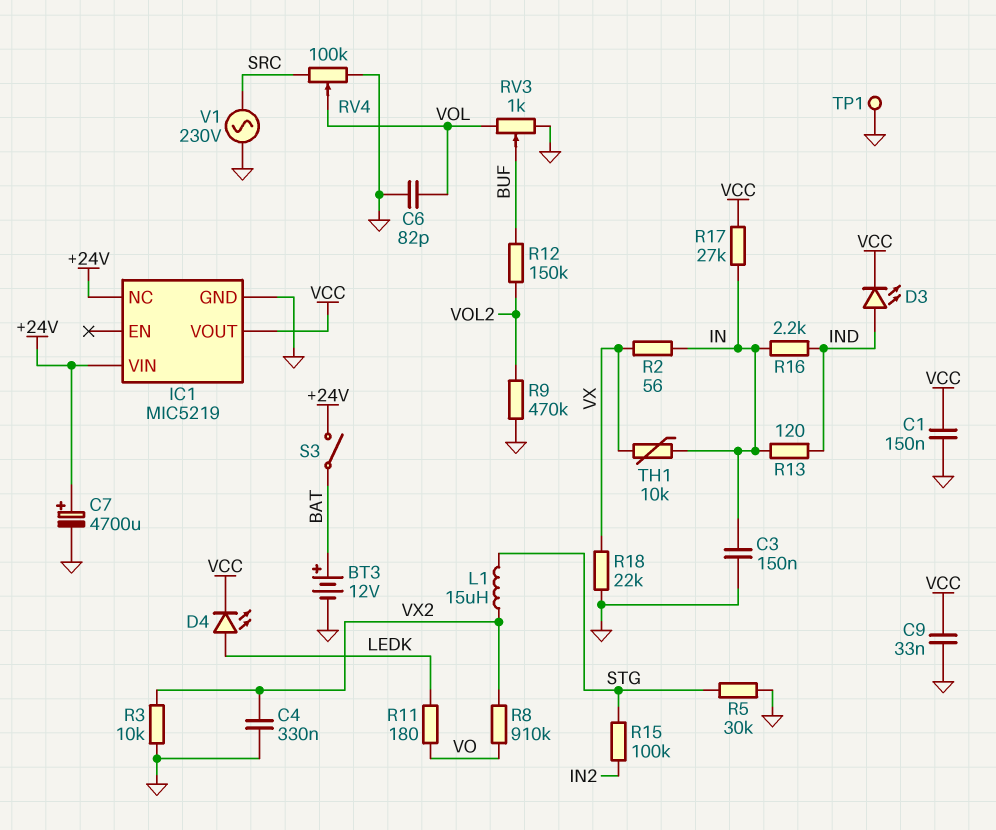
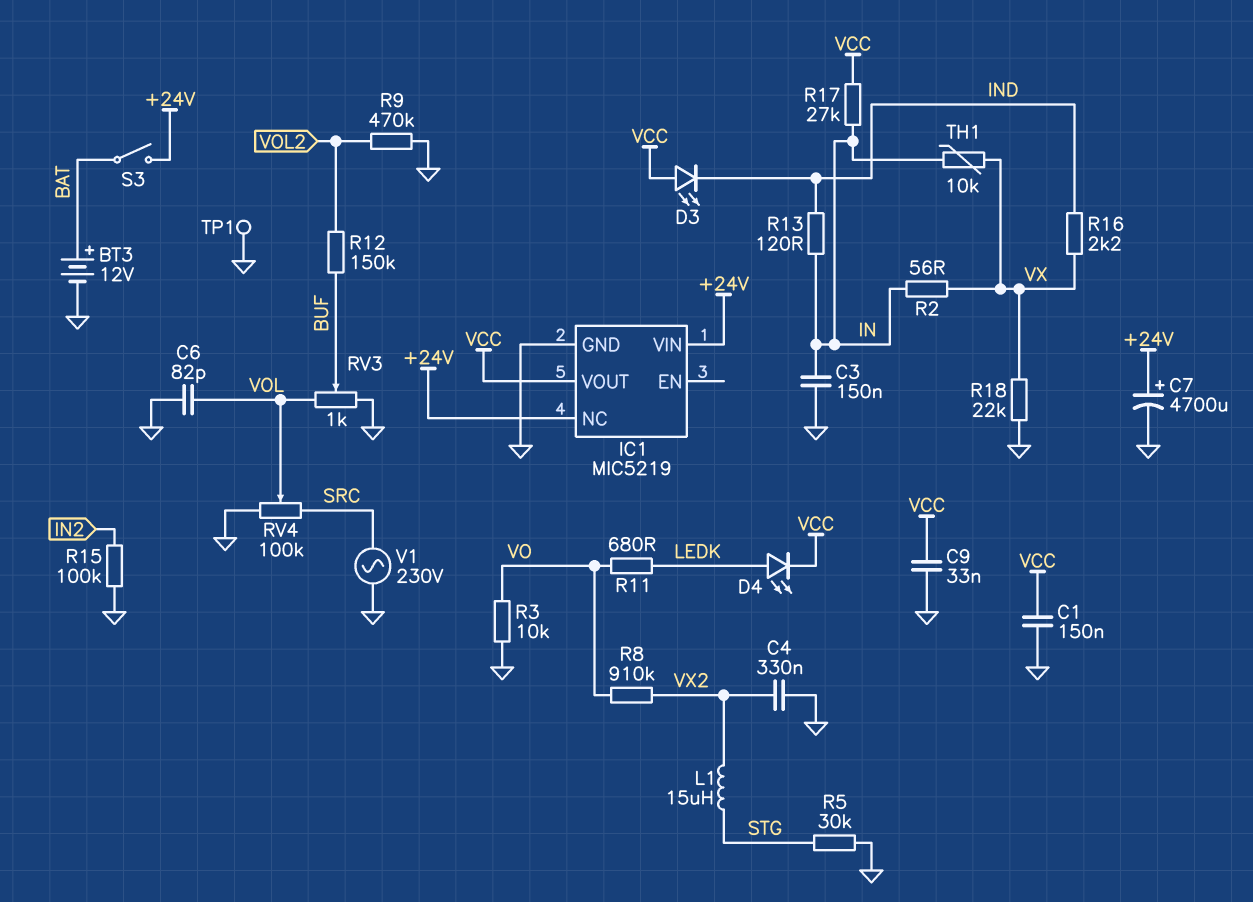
D3: LED (A IND, K VCC) -> LED (A VCC, K IND)
R3: 10k (GND, VX2) -> 10k (GND, VO)
R11: 180 (LEDK, VO) -> 680 (LEDK, VO)
R15: 100k (IN2, STG) -> 100k (GND, IN2)
R16: 2.2k (IN, IND) -> 2.2k (IND, VX)

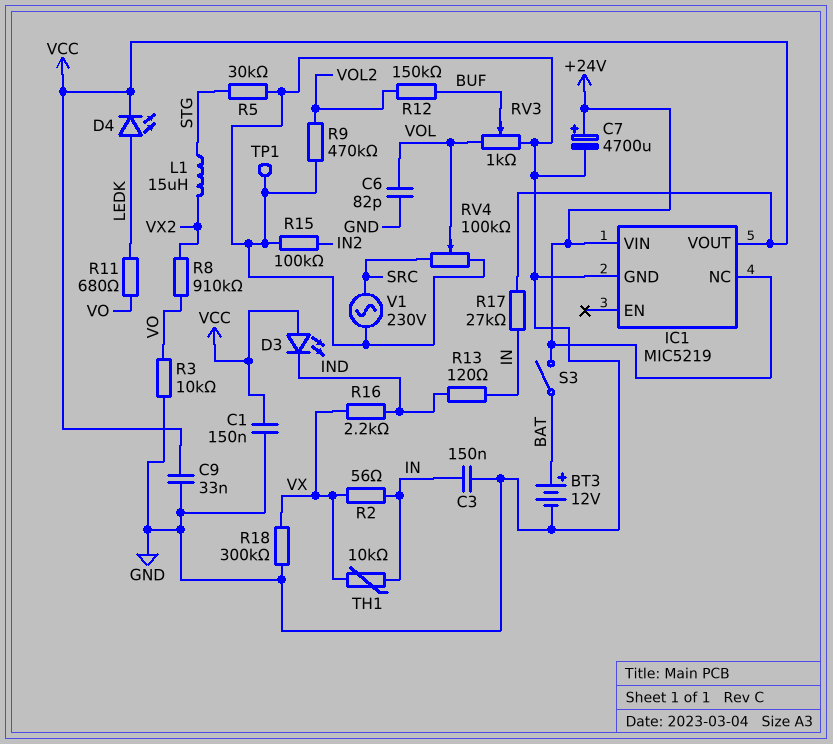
C4: 330nF (GND, VX2) -> none
R18: 22k (GND, VX) -> 300k (GND, VX)

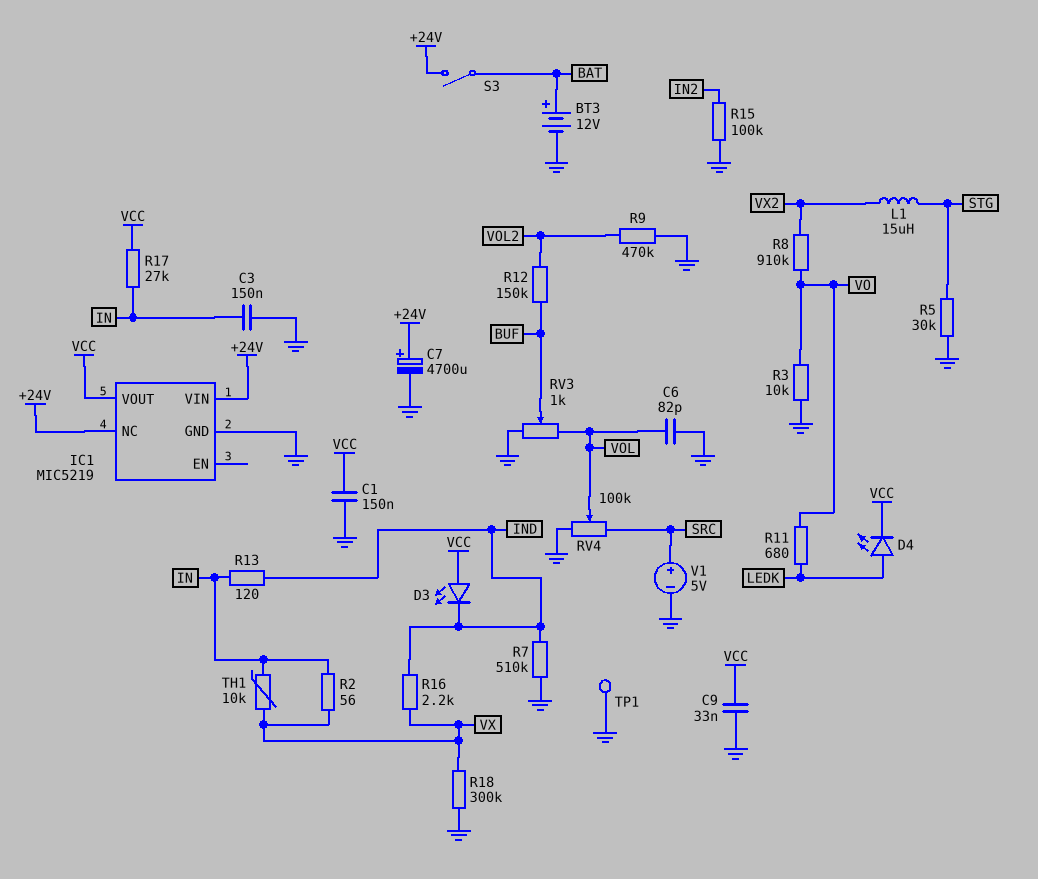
R7: none -> 510k (GND, IND)
V1: AC 230V (GND, SRC) -> 5V (plus SRC, minus GND)

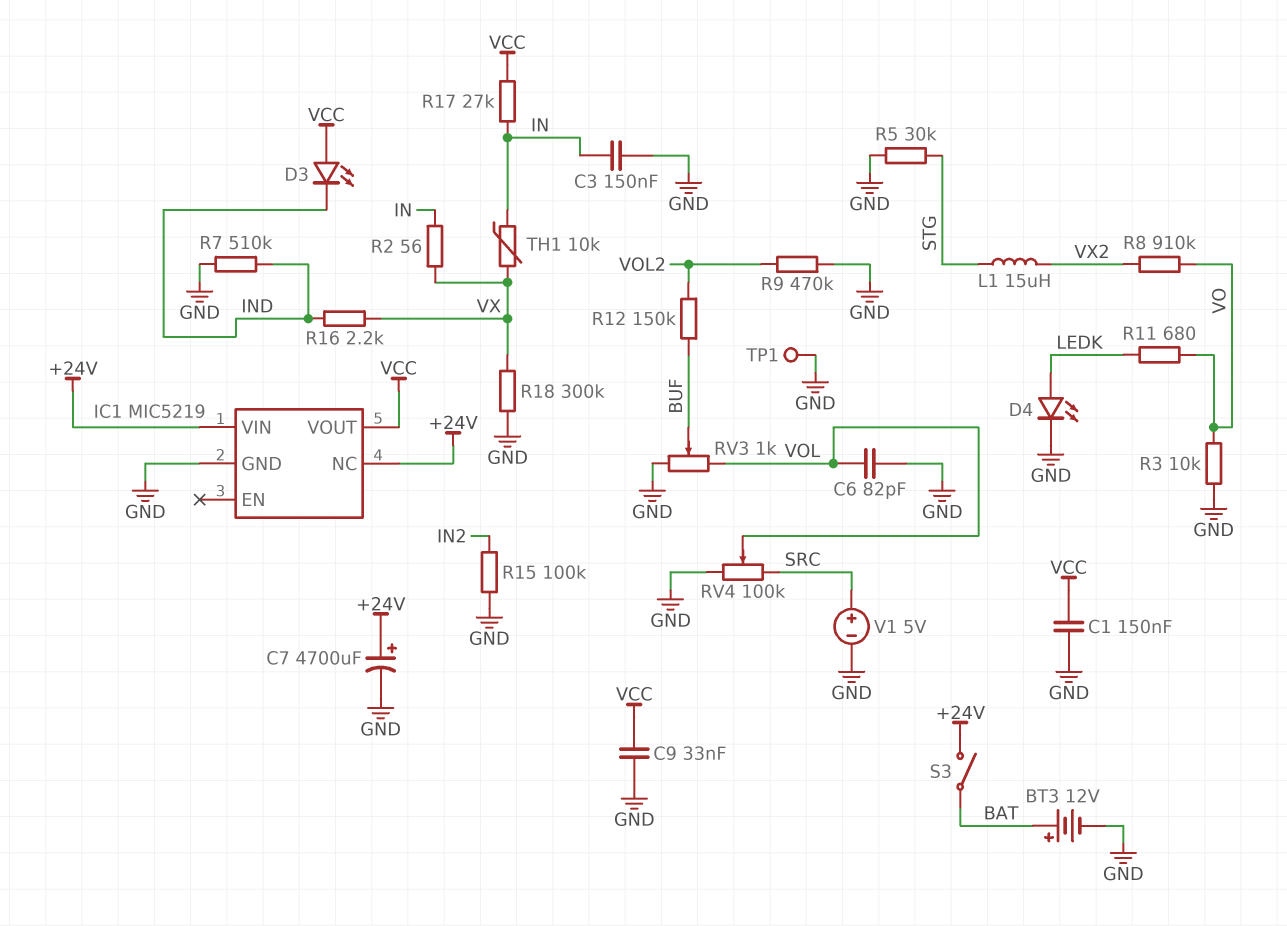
D4: LED (A LEDK, K VCC) -> LED (A LEDK, K GND)
R13: 120 (IN, IND) -> none

